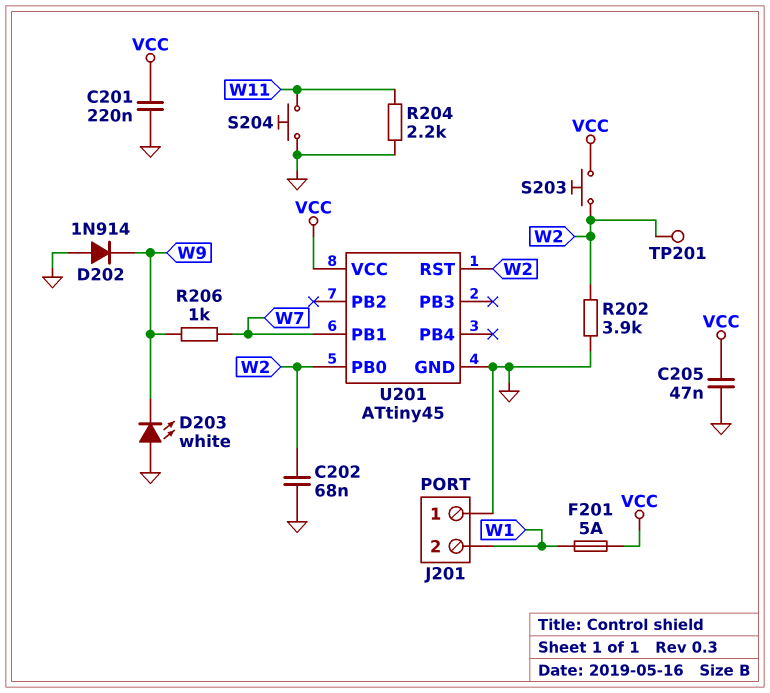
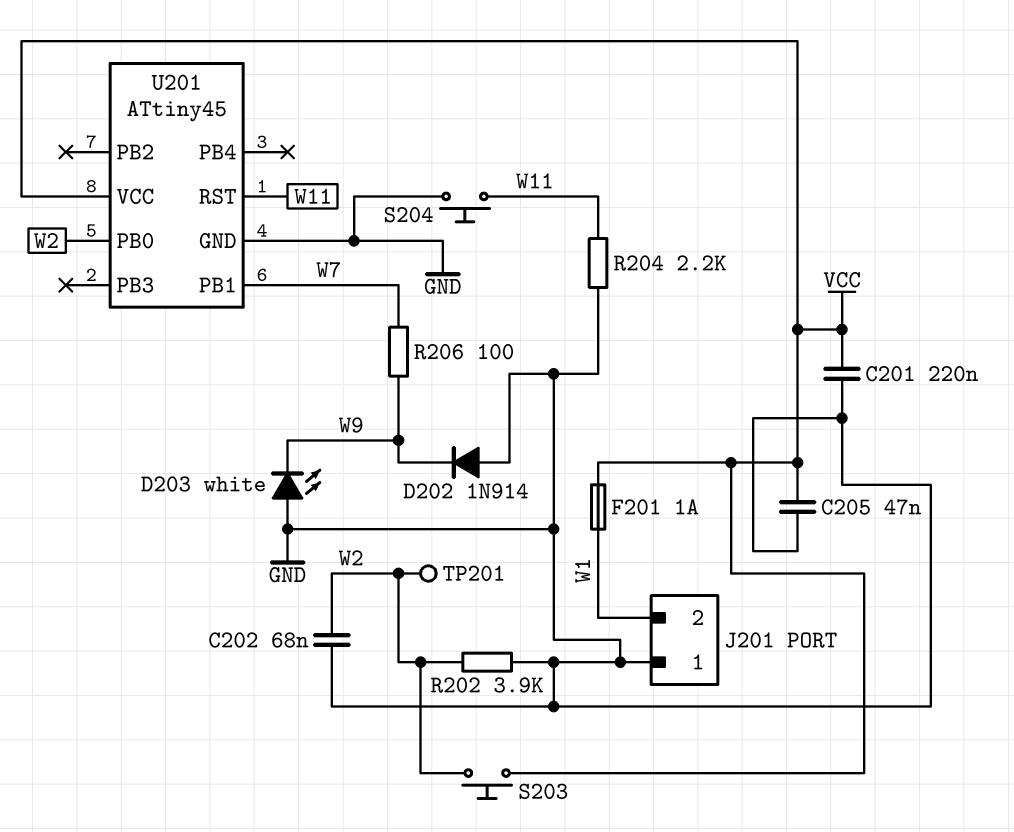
F201: 5A (VCC, W1) -> 1A (VCC, W1)
R206: 1k (W7, W9) -> 100 (W7, W9)
U201 pin RST: W2 -> W11

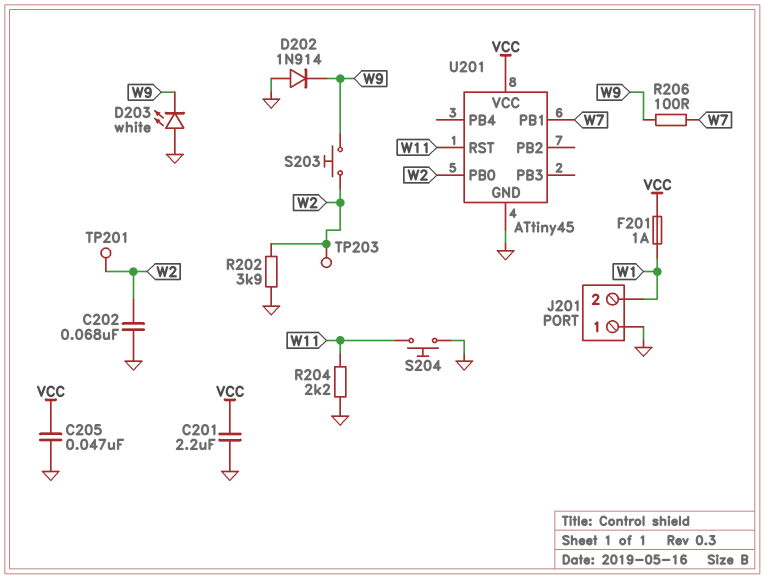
C201: 220nF (GND, VCC) -> 2.2uF (GND, VCC)
S203: button (VCC, W2) -> button (W2, W9)
TP203: none -> test point (W2)

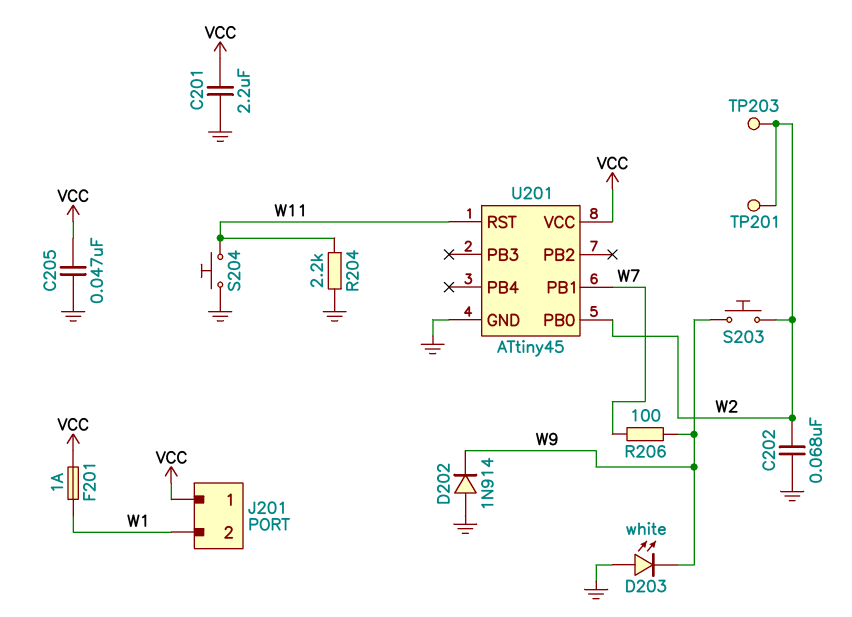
J201 pin 1: GND -> VCC
R202: 3.9k (GND, W2) -> none

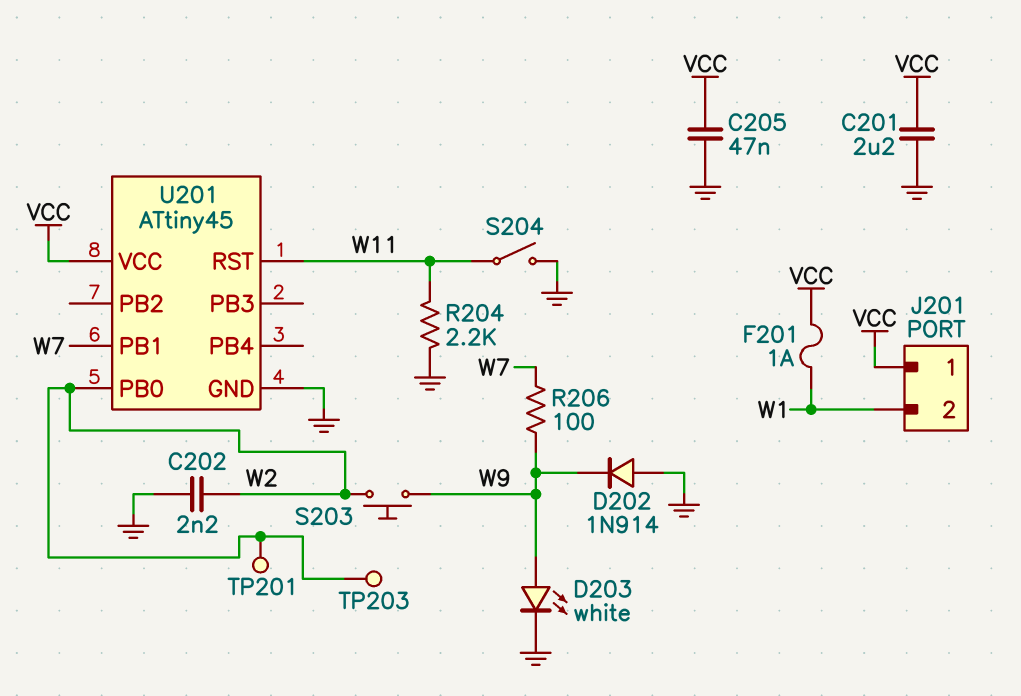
C202: 68nF (GND, W2) -> 2.2nF (GND, W2)
D203: LED white (A GND, K W9) -> LED white (A W9, K GND)
S204: button (GND, W11) -> switch (GND, W11)

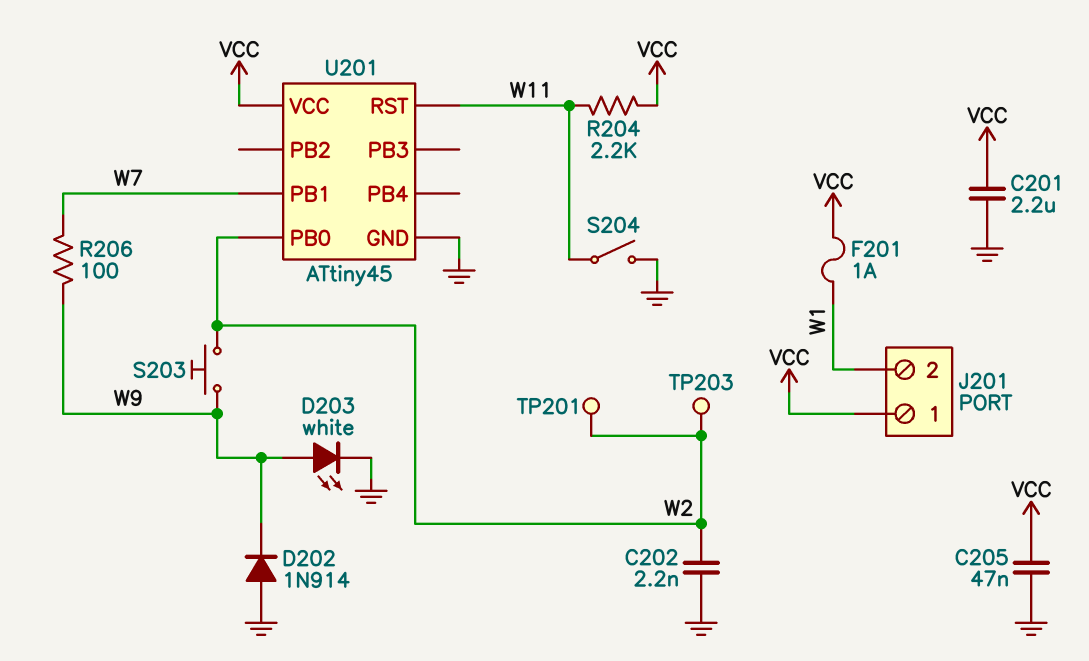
R204: 2.2k (GND, W11) -> 2.2k (VCC, W11)

